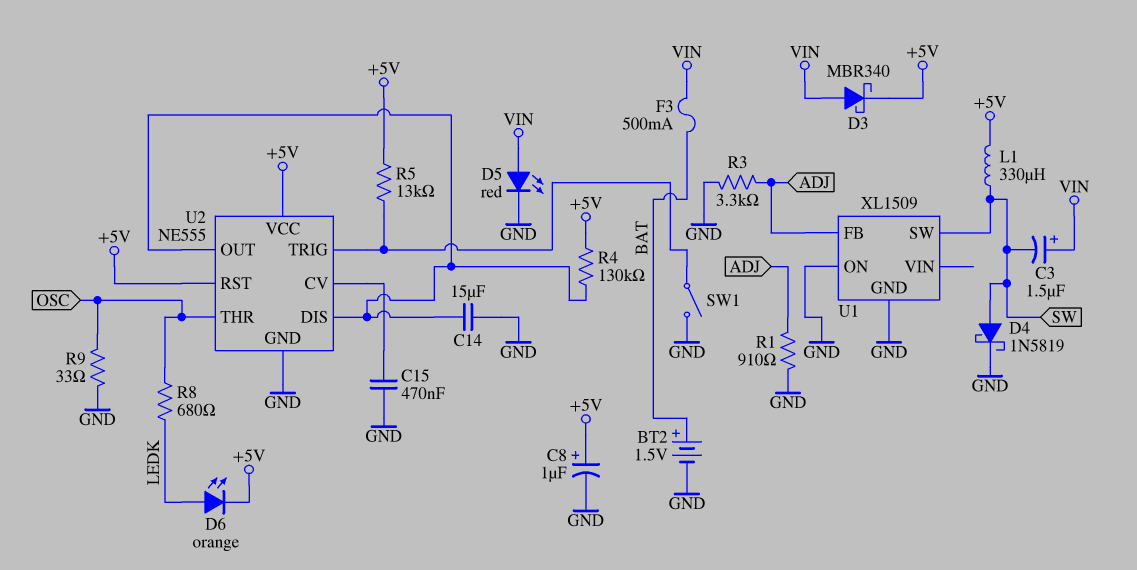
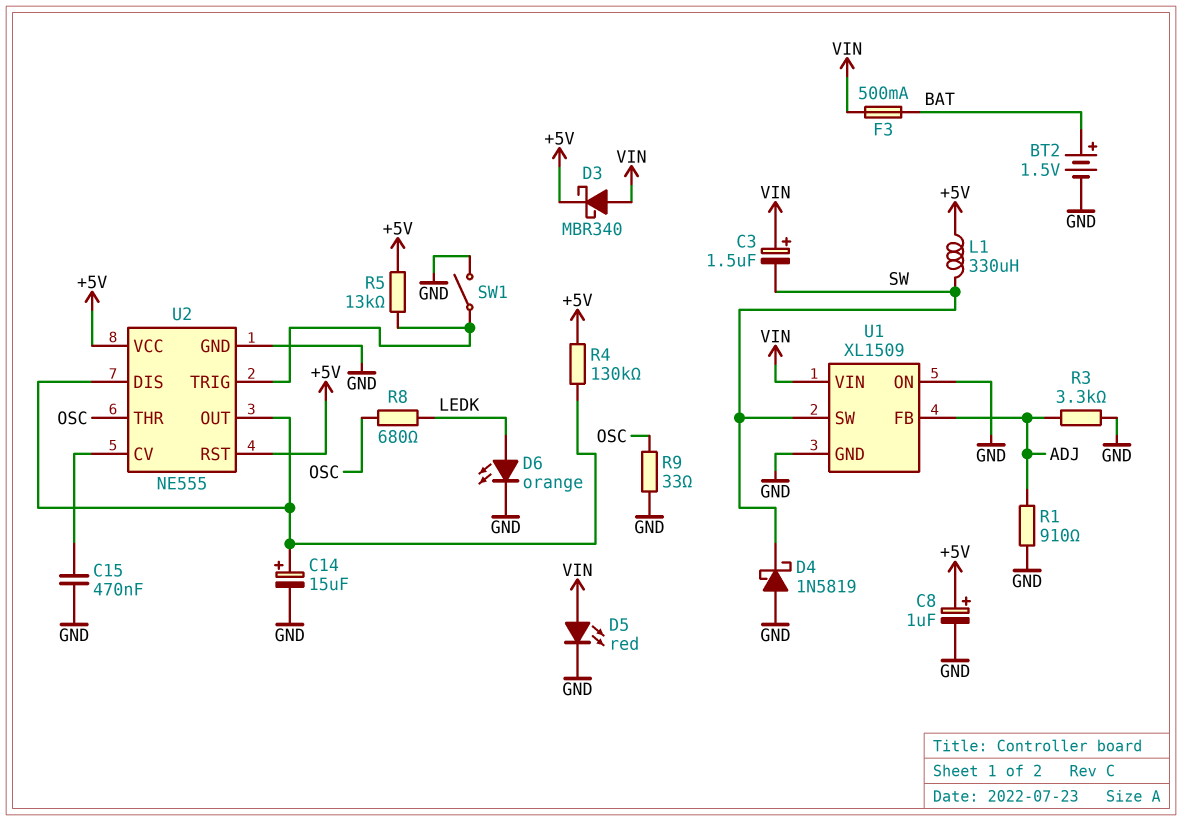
C14: 15uF (GND, U2/DIS) -> 15uF (plus U2/DIS, minus GND)
D4: schottky 1N5819 (A SW, K GND) -> schottky 1N5819 (A GND, K SW)
D6: LED orange (A LEDK, K +5V) -> LED orange (A LEDK, K GND)
U1 pin VIN: none -> VIN

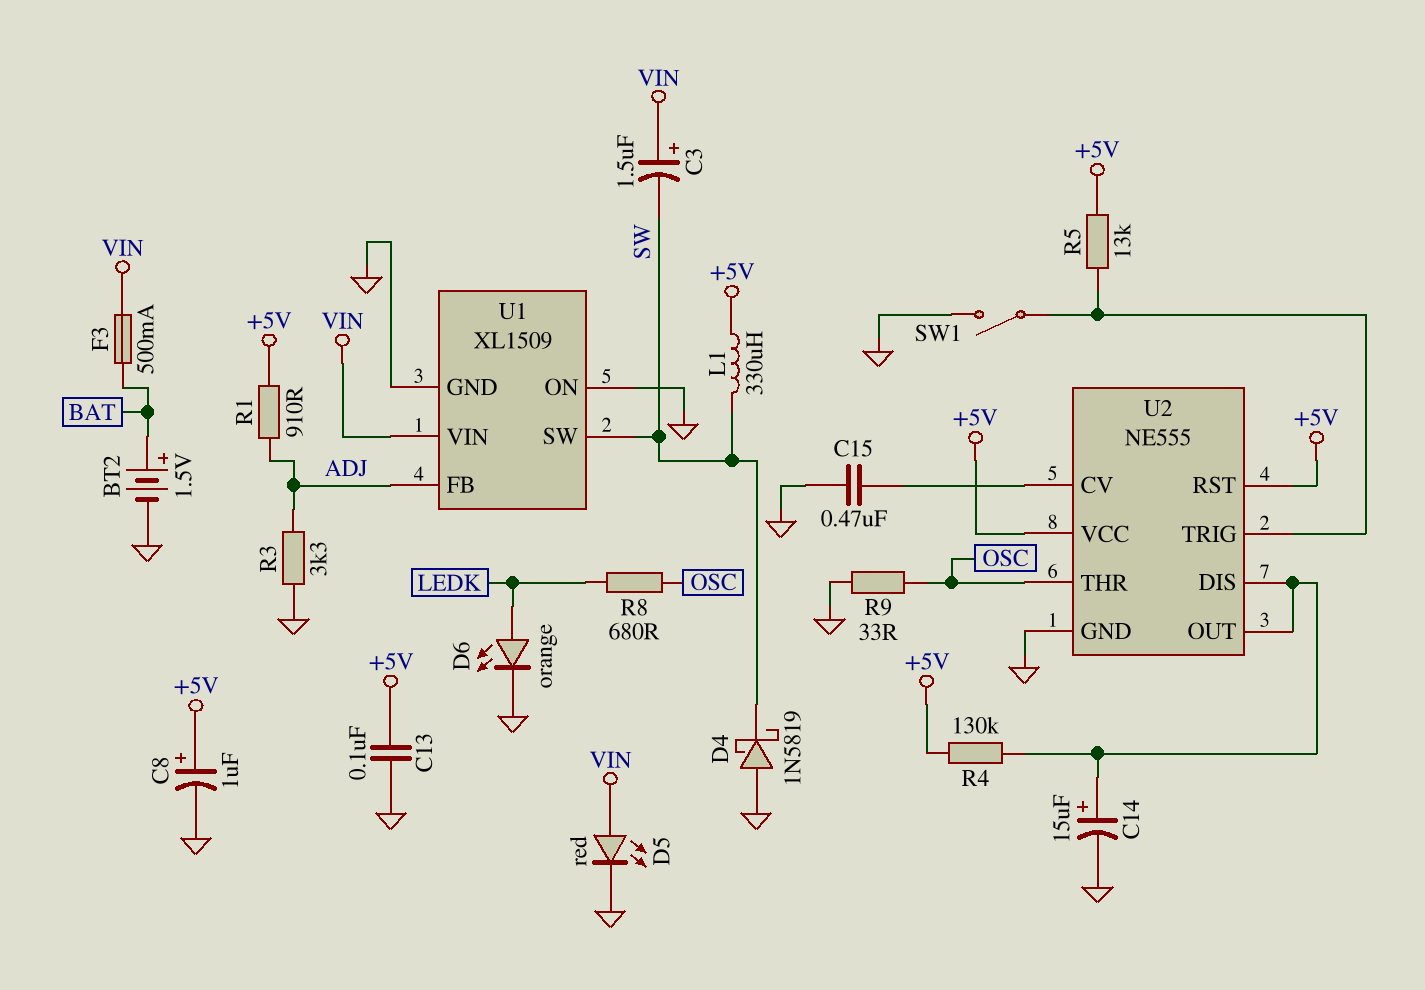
C13: none -> 100nF (+5V, GND)
D3: schottky MBR340 (A VIN, K +5V) -> none
R1: 910 (ADJ, GND) -> 910 (+5V, ADJ)

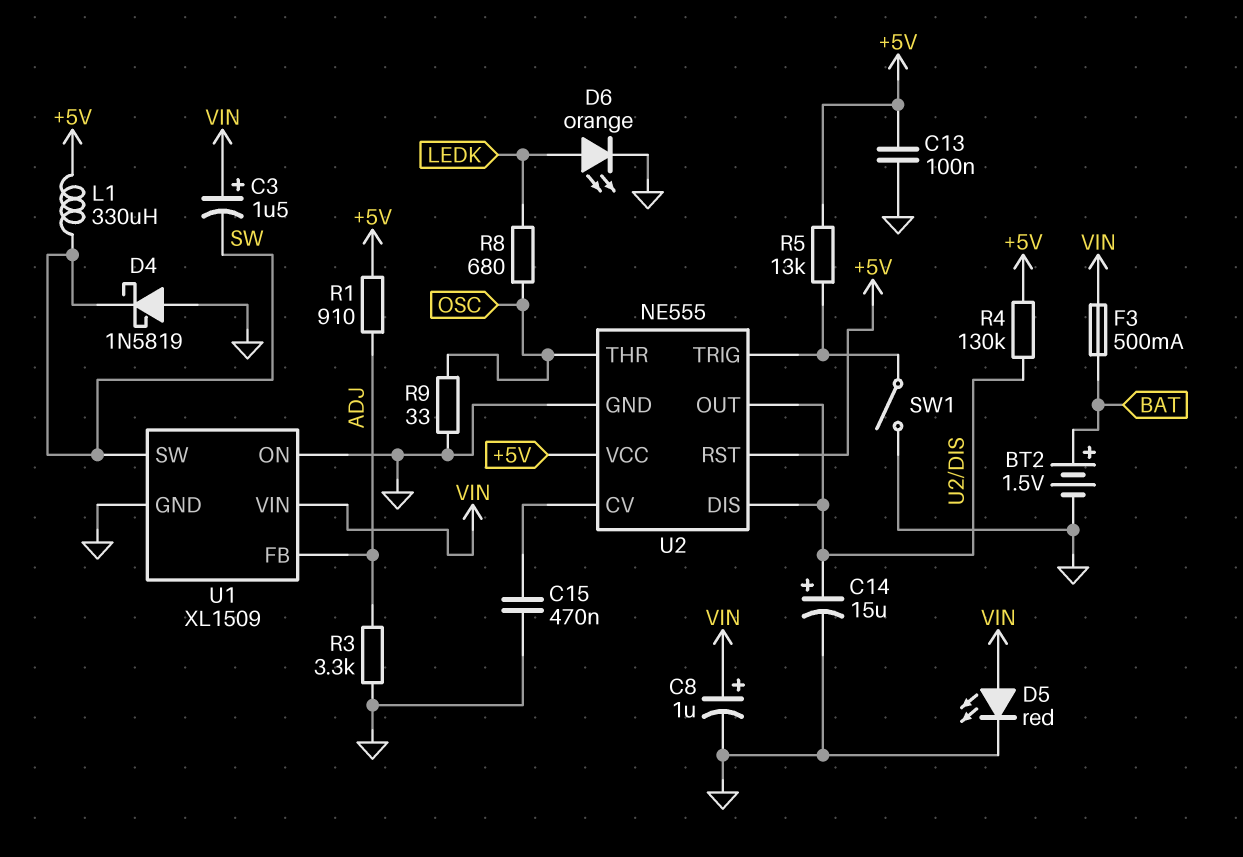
C8: 1uF (plus +5V, minus GND) -> 1uF (plus VIN, minus GND)

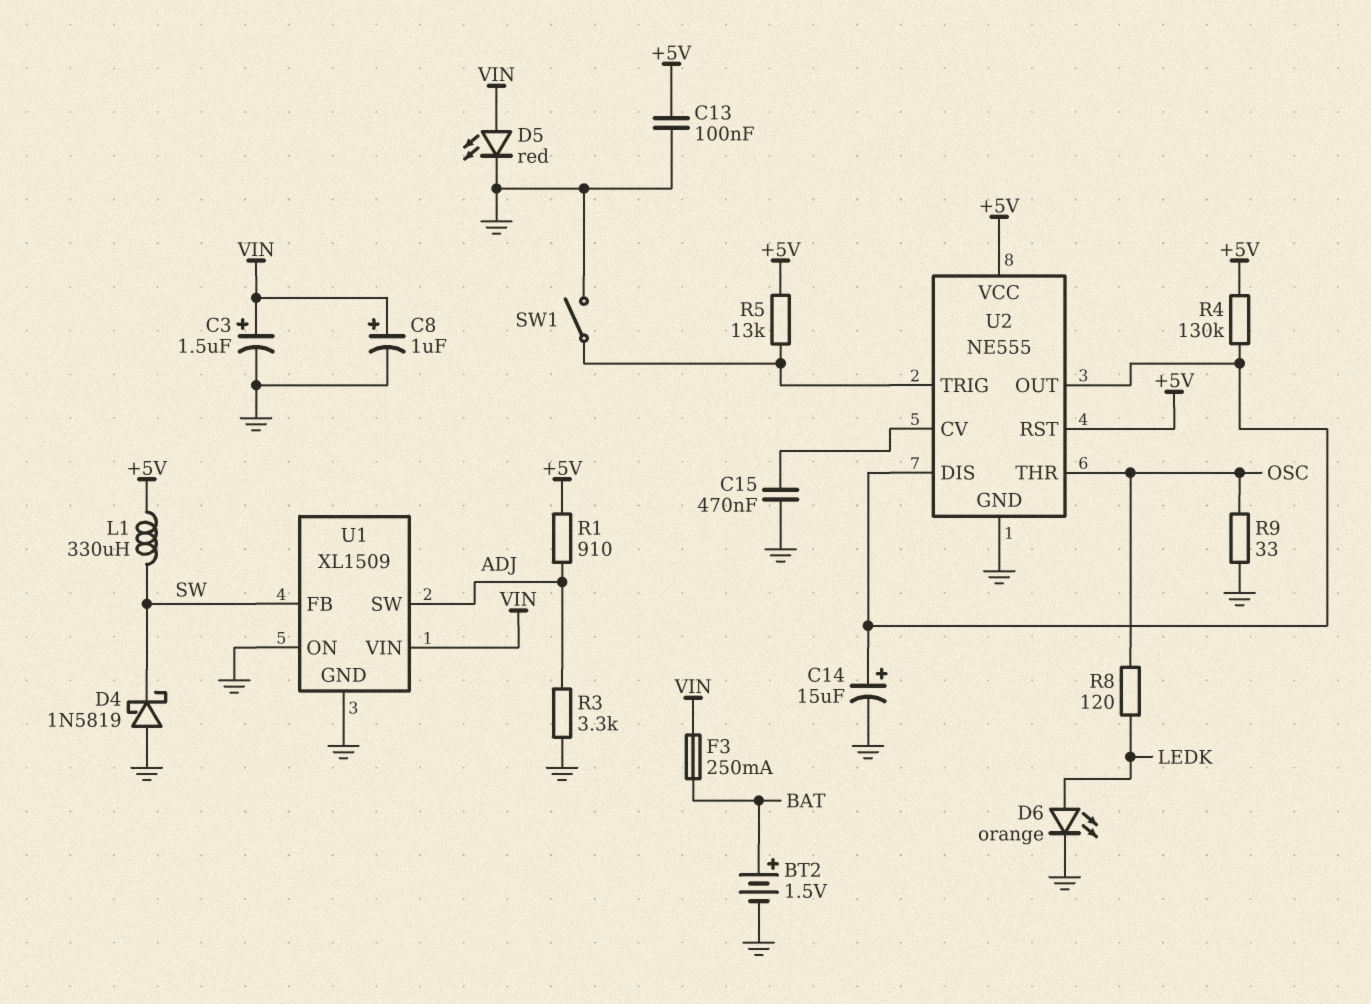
C3: 1.5uF (plus VIN, minus SW) -> 1.5uF (plus VIN, minus GND)
F3: 500mA (BAT, VIN) -> 250mA (BAT, VIN)
R8: 680 (LEDK, OSC) -> 120 (LEDK, OSC)
U1 pin FB: ADJ -> SW
U1 pin SW: SW -> ADJ

